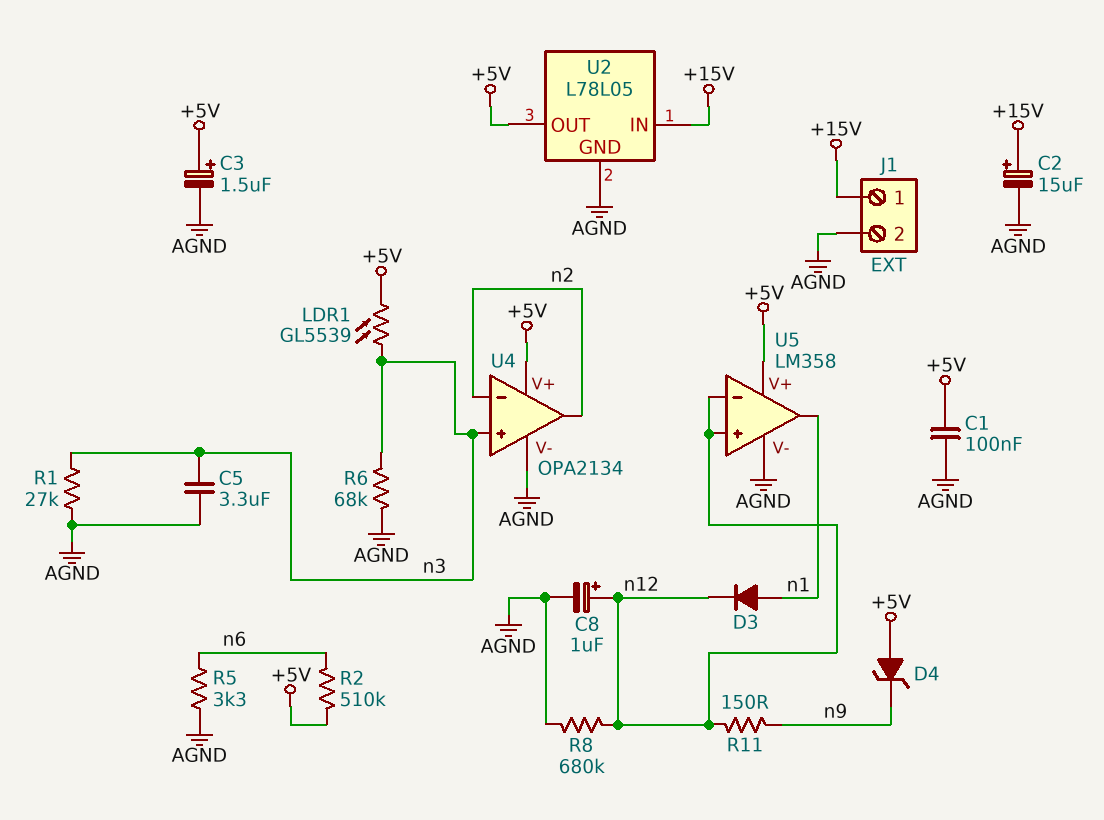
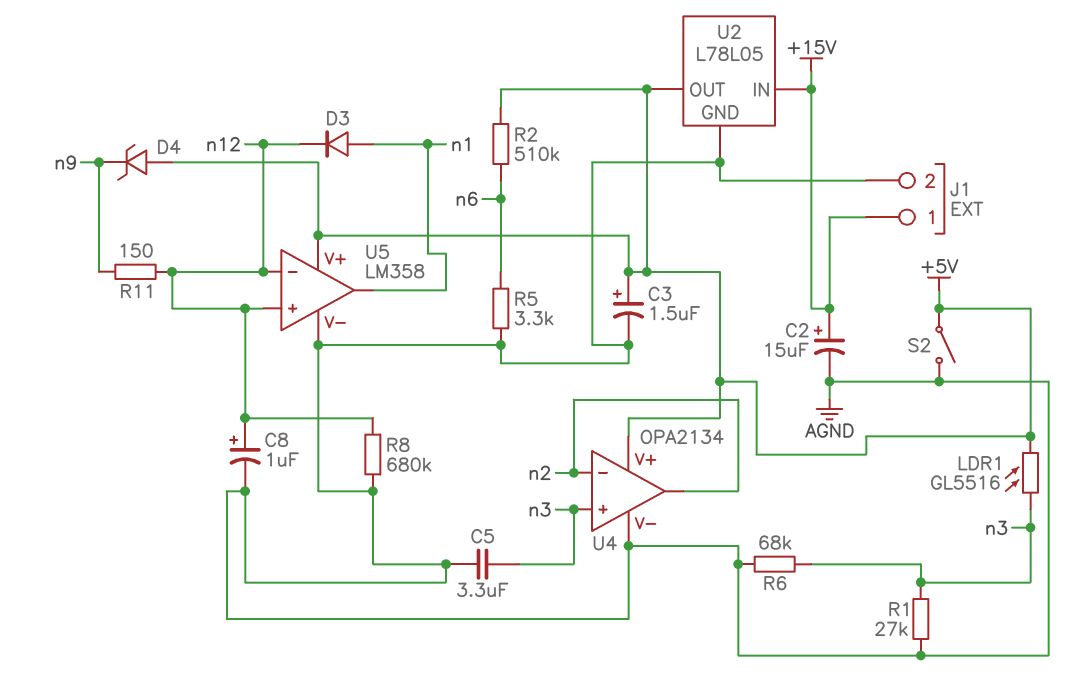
C1: 100nF (+5V, AGND) -> none
LDR1: GL5539 (+5V, n3) -> GL5516 (+5V, n3)
S2: none -> switch (+5V, AGND)

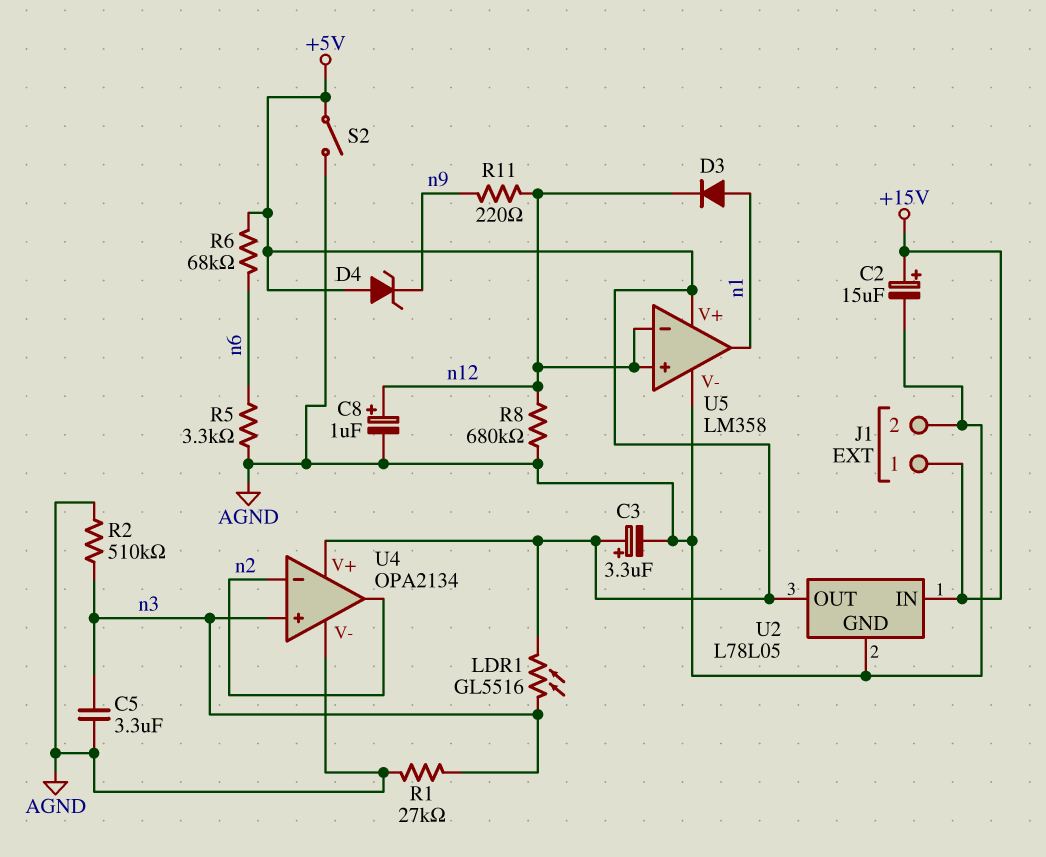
C3: 1.5uF (plus +5V, minus AGND) -> 3.3uF (plus +5V, minus AGND)
R2: 510k (+5V, n6) -> 510k (AGND, n3)
R6: 68k (AGND, n3) -> 68k (+5V, n6)
R11: 150 (n9, n12) -> 220 (n9, n12)

